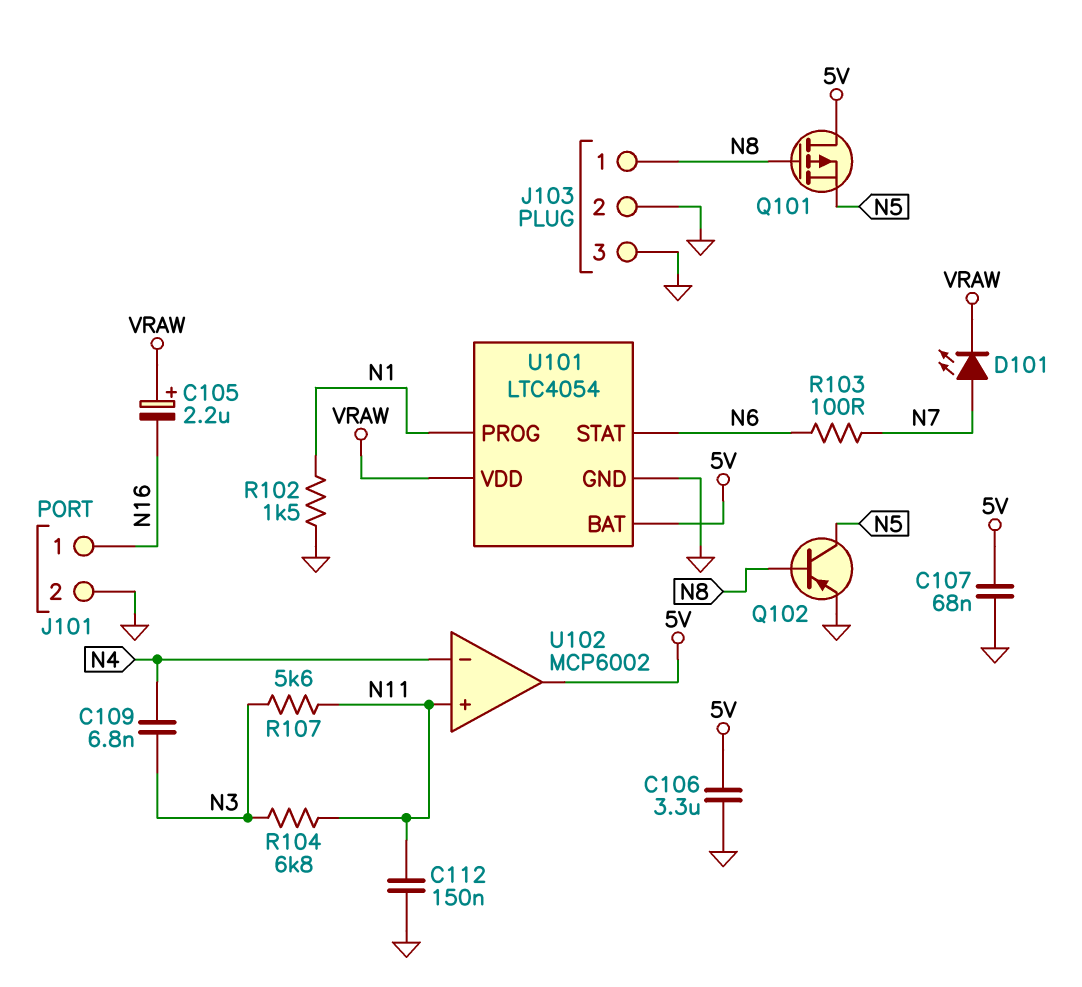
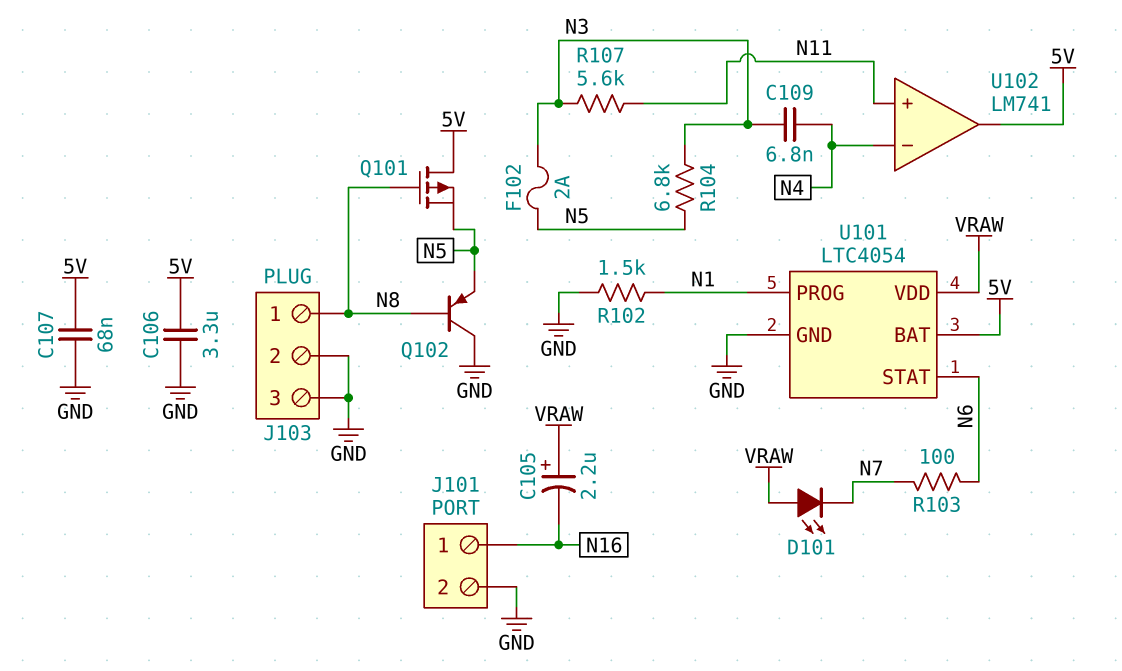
C112: 150nF (GND, N11) -> none
D101: LED (A N7, K VRAW) -> LED (A VRAW, K N7)
F102: none -> 2A (N3, N5)
Q102: PNP (B N8, C N5, E GND) -> PNP (B N8, C GND, E N5)
R104: 6.8k (N3, N11) -> 6.8k (N3, N5)
U102: MCP6002 -> LM741

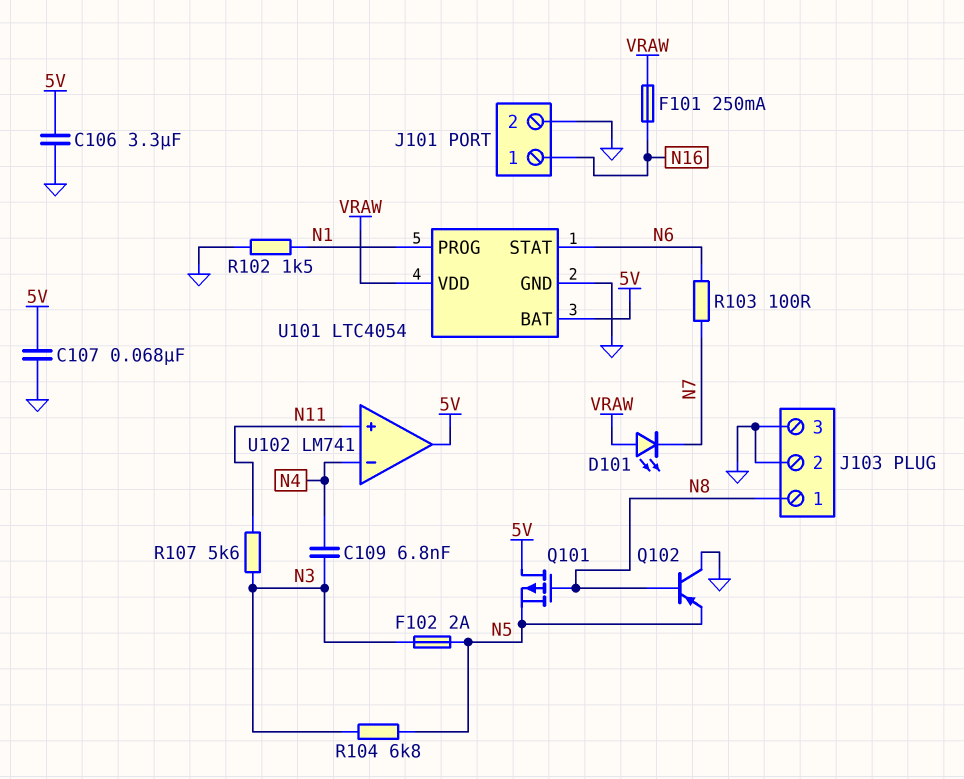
C105: 2.2uF (plus VRAW, minus N16) -> none
F101: none -> 250mA (N16, VRAW)

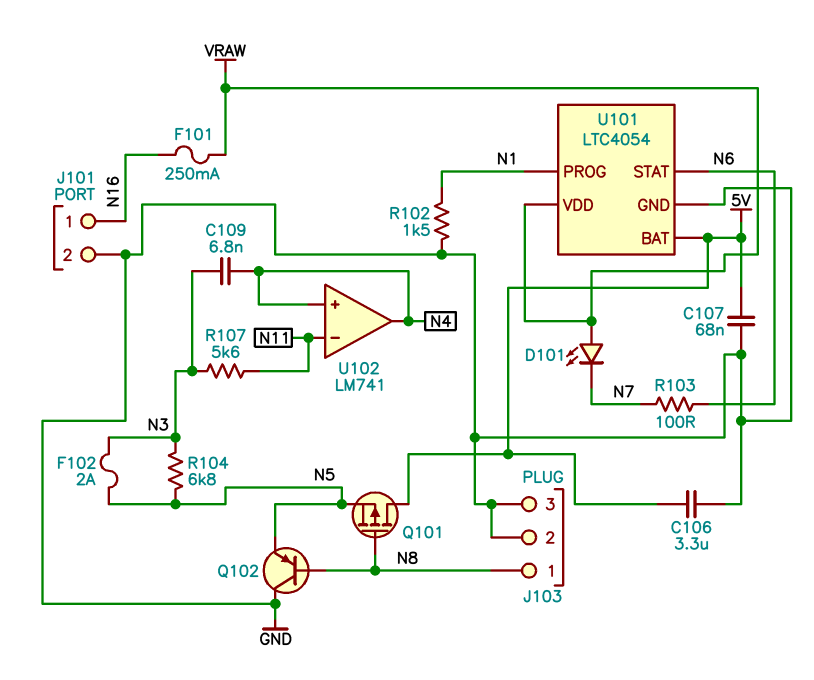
U102 pin in+: N11 -> N4
U102 pin in-: N4 -> N11
U102 pin out: 5V -> N4

